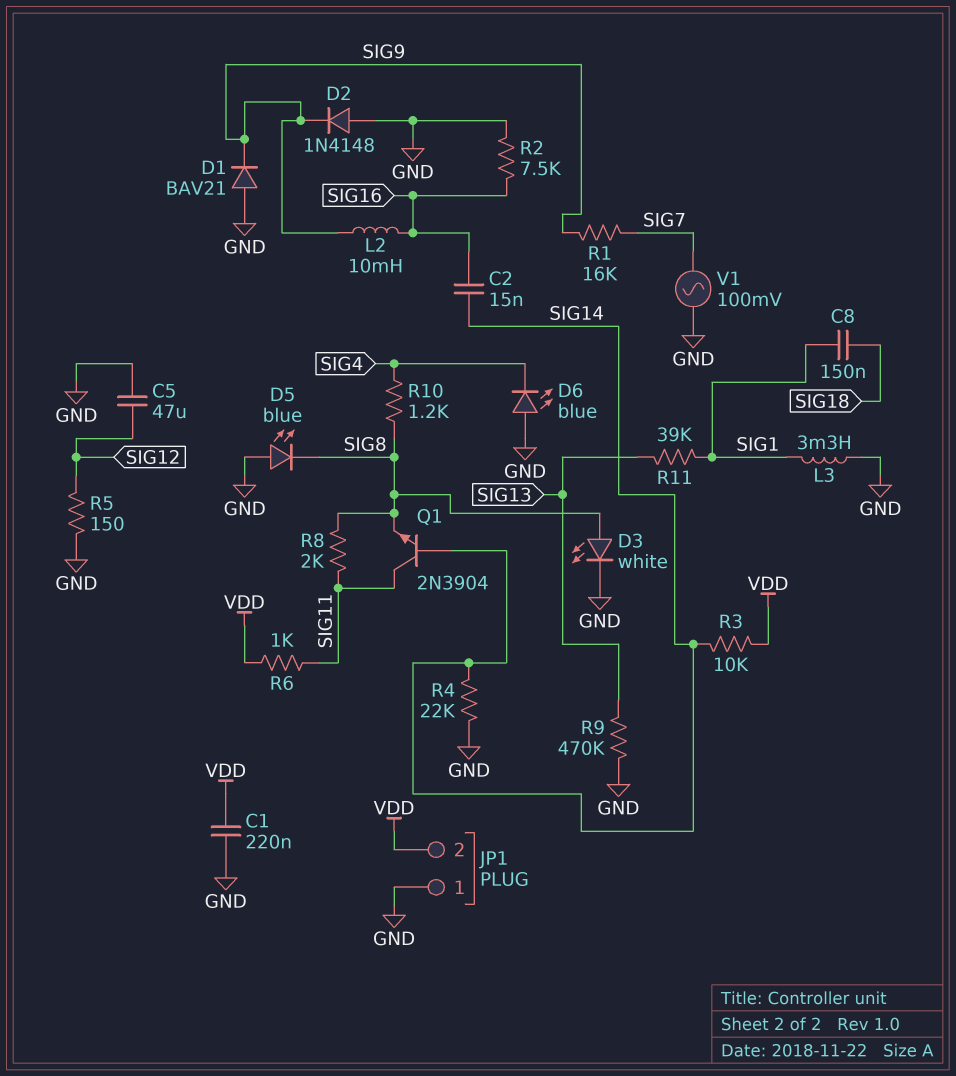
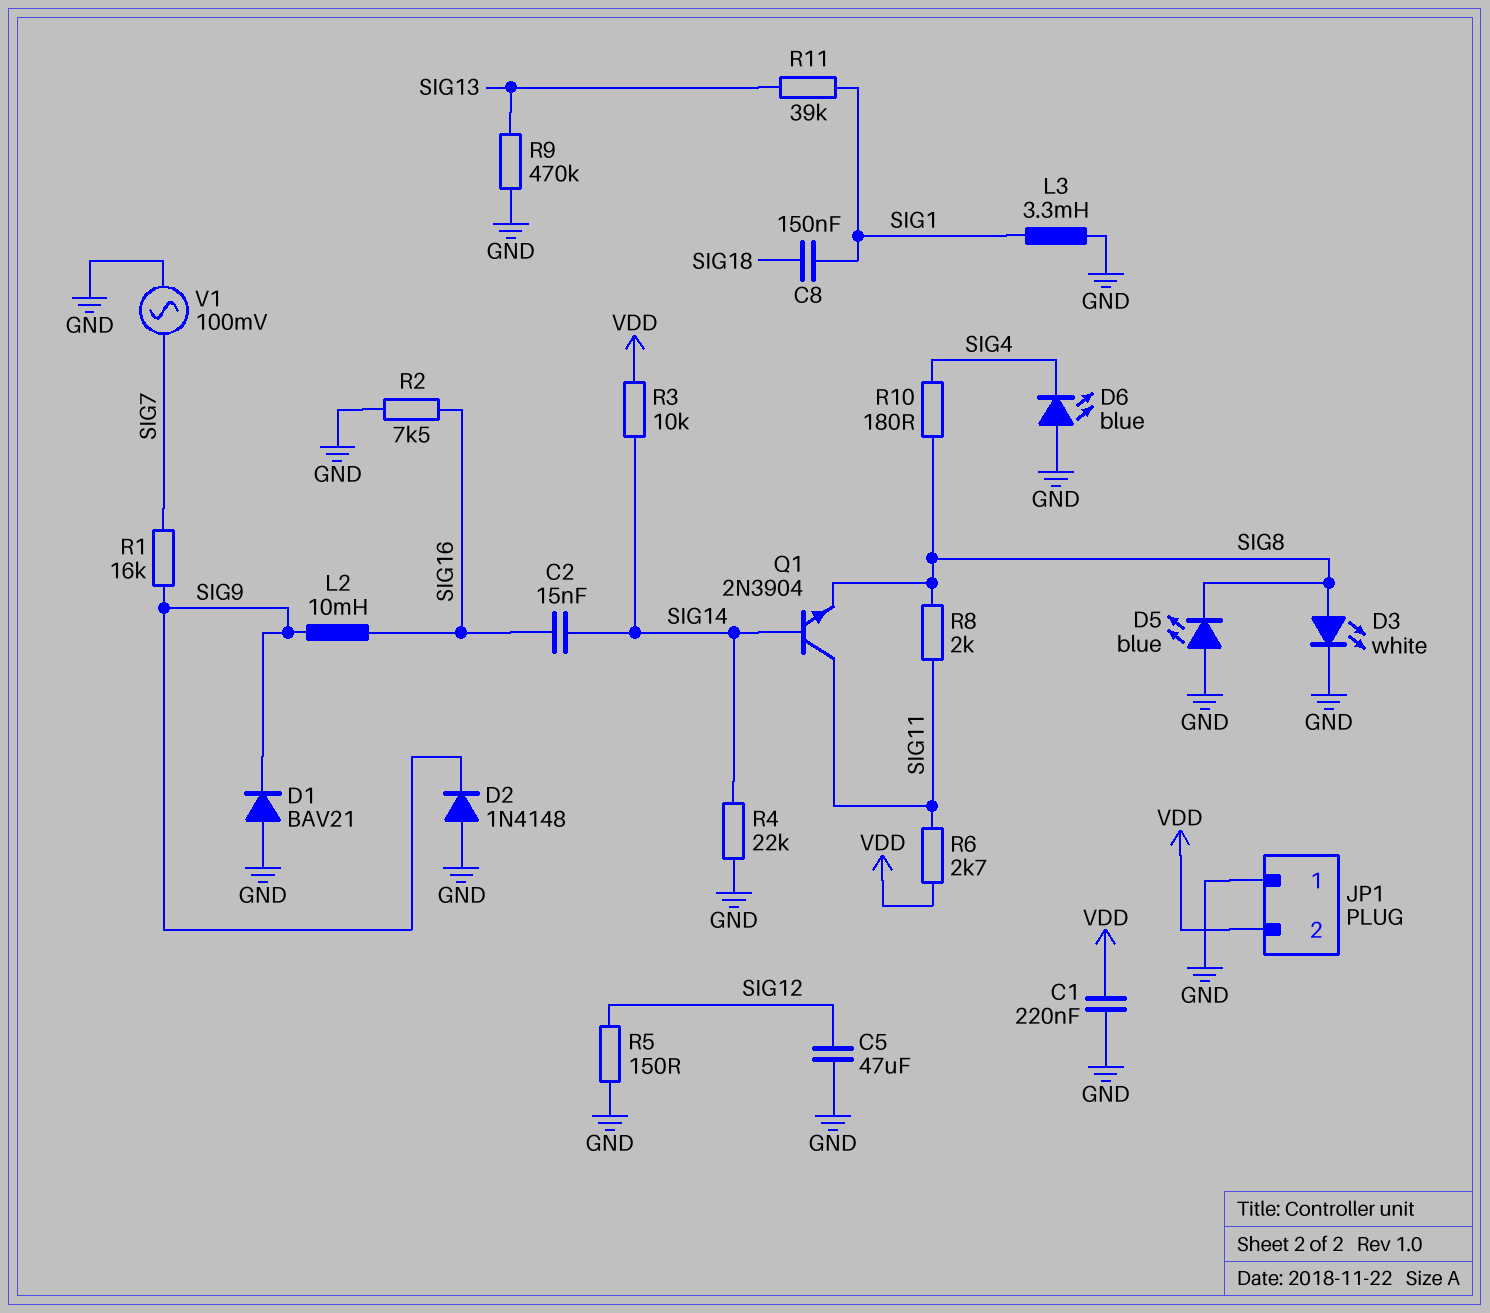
R6: 1k (SIG11, VDD) -> 2.7k (SIG11, VDD)
R10: 1.2k (SIG4, SIG8) -> 180 (SIG4, SIG8)

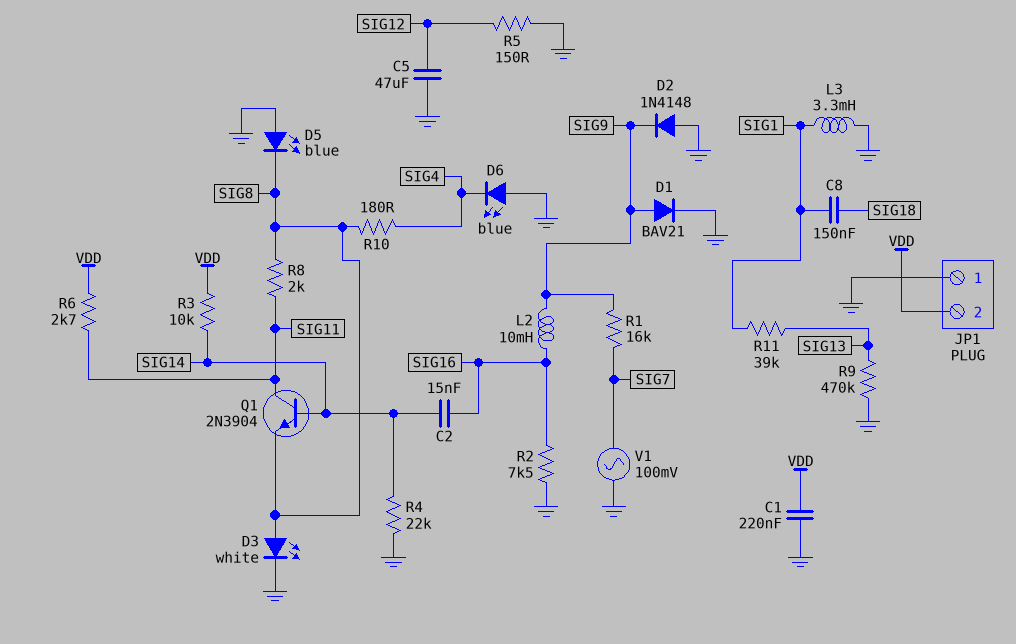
D1: diode BAV21 (A GND, K SIG9) -> diode BAV21 (A SIG9, K GND)

